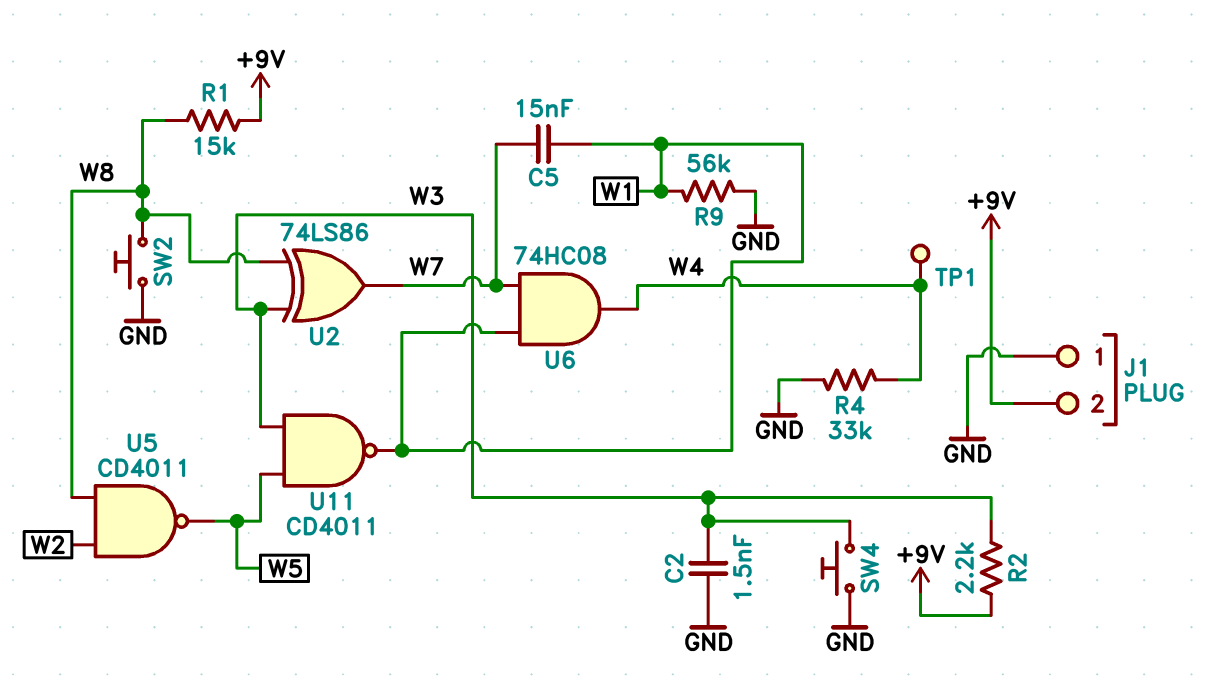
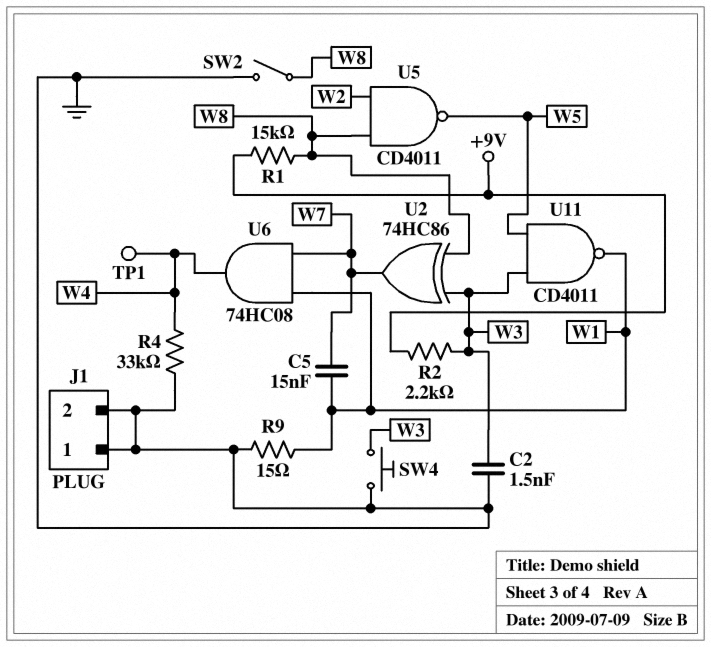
J1 pin 2: +9V -> GND
R9: 56k (GND, W1) -> 15 (GND, W1)
SW2: button (GND, W8) -> switch (GND, W8)
U2: XOR 74LS86 (in W3, in W8, out W7) -> XOR 74HC86 (in W3, in W8, out W7)

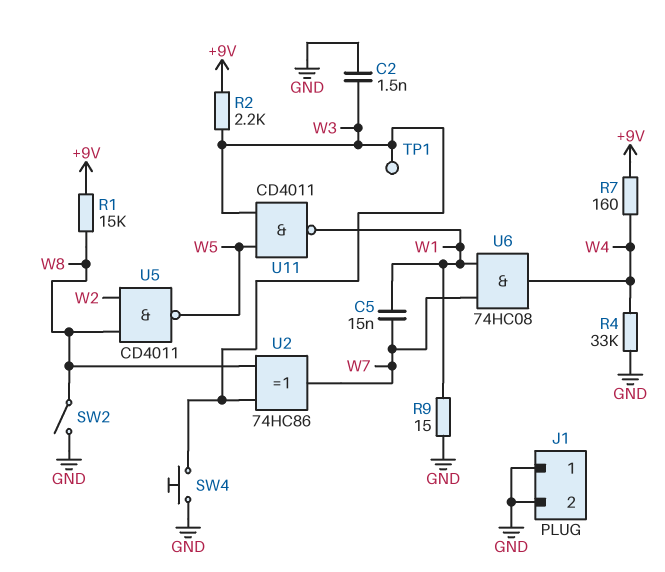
R7: none -> 160 (+9V, W4)
TP1: test point (W4) -> test point (W3)

